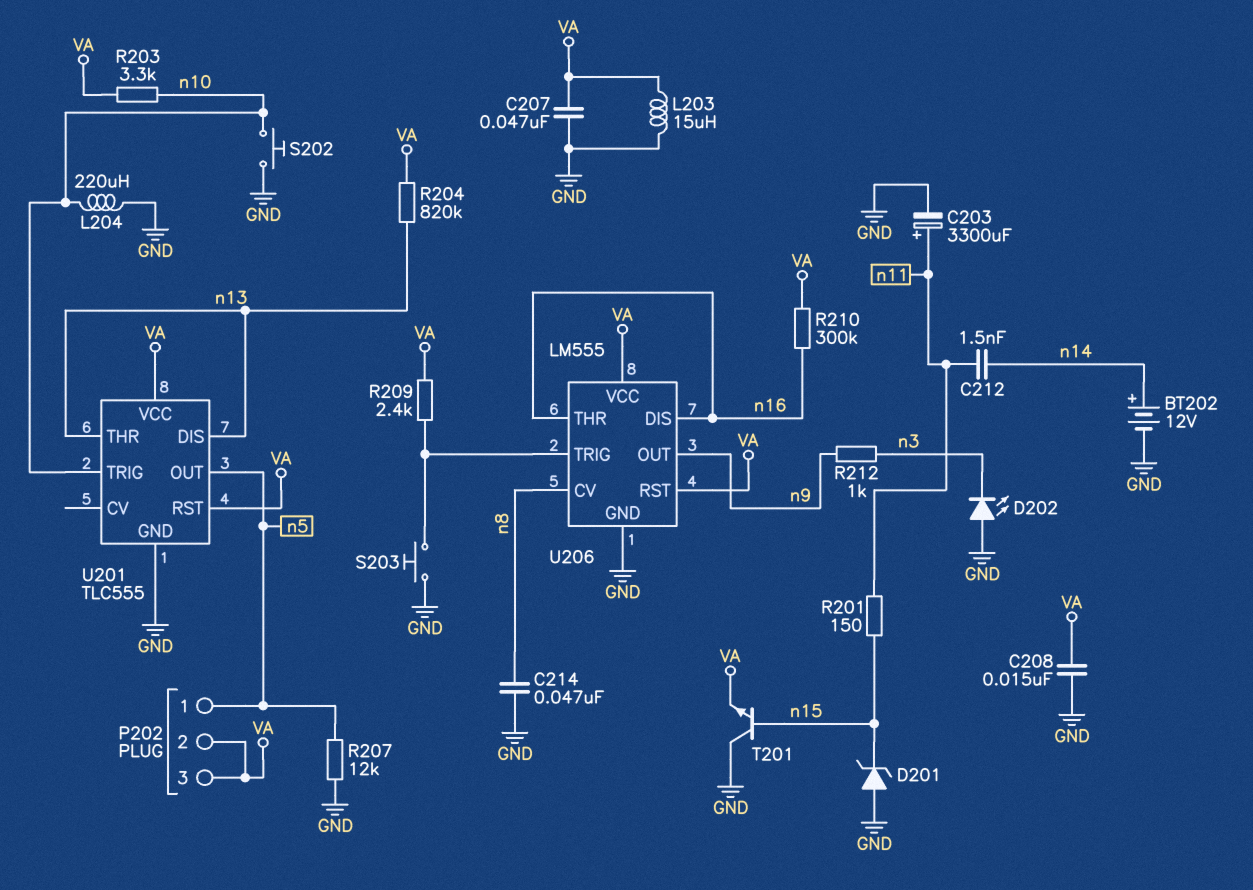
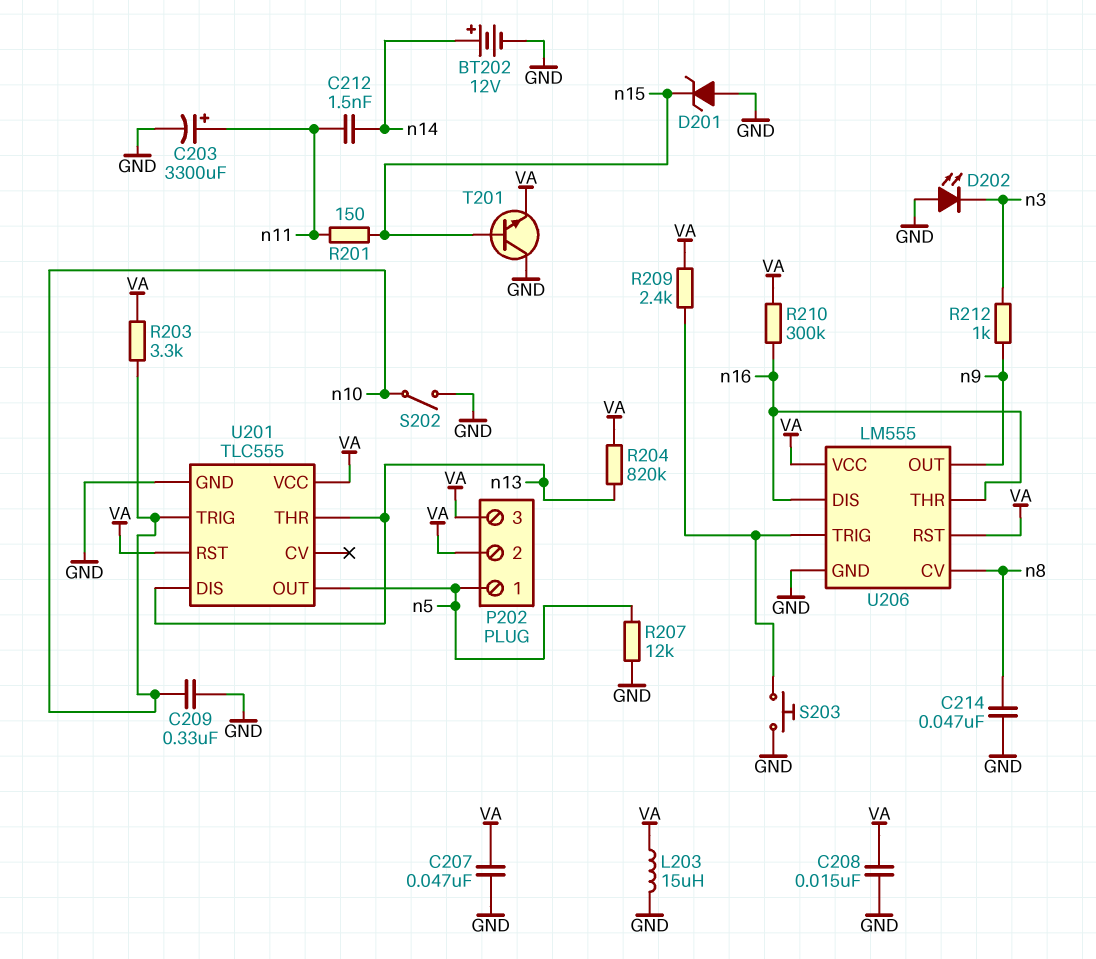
C209: none -> 330nF (GND, n10)
L204: 220uH (GND, n10) -> none
S202: button (GND, n10) -> switch (GND, n10)

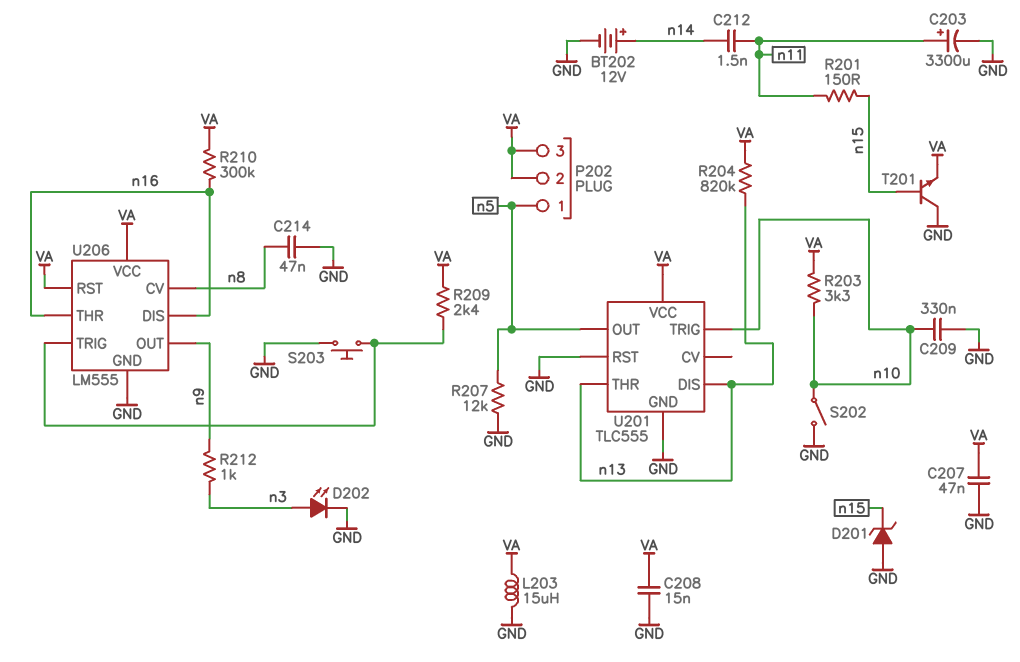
D202: LED (A GND, K n3) -> LED (A n3, K GND)
U201 pin RST: VA -> GND

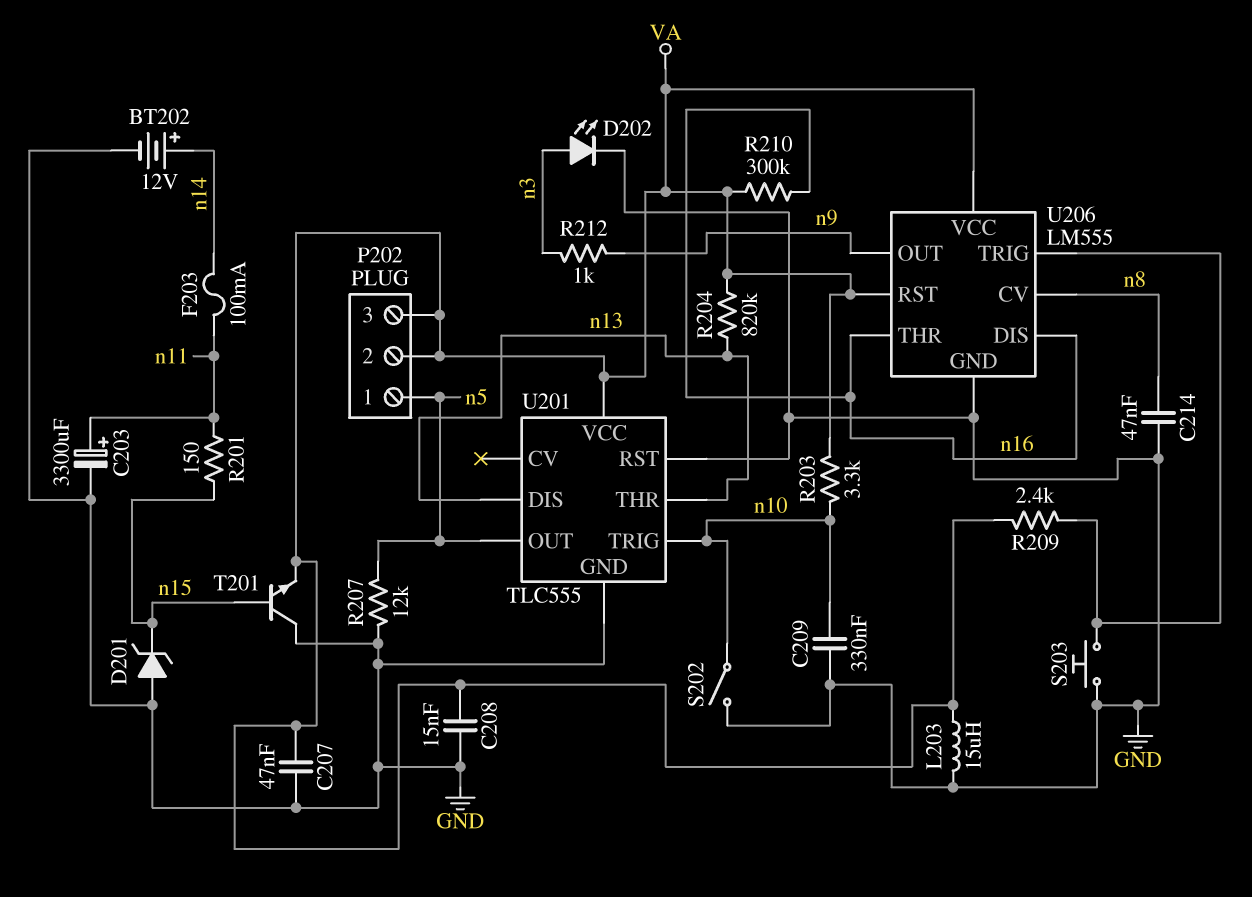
C212: 1.5nF (n11, n14) -> none
F203: none -> 100mA (n11, n14)

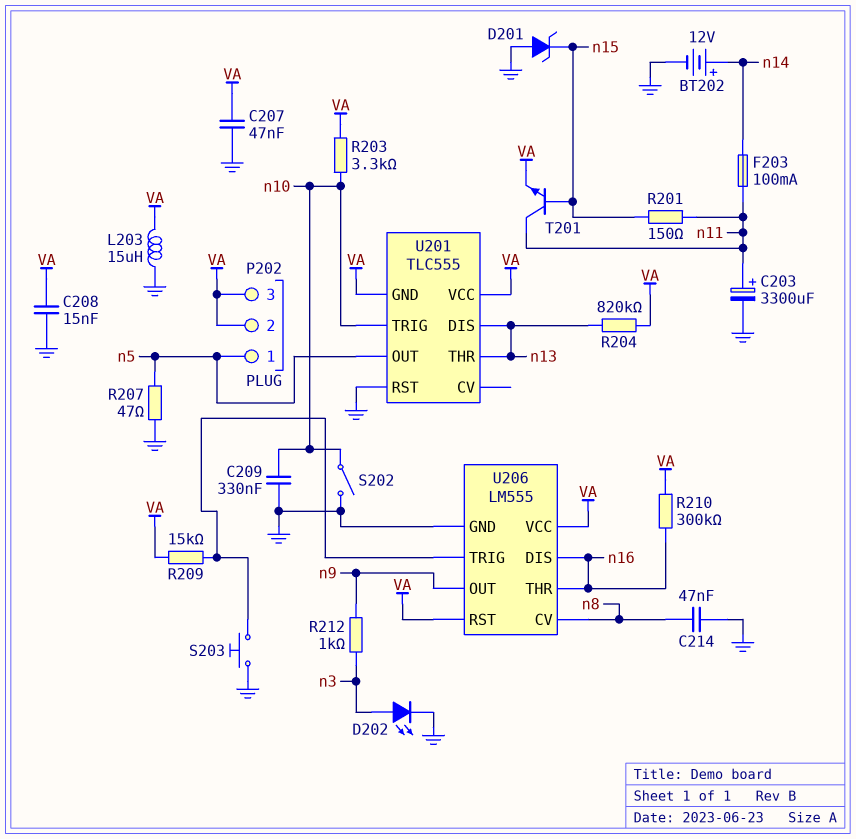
R207: 12k (GND, n5) -> 47 (GND, n5)
R209: 2.4k (U206/TRIG, VA) -> 15k (U206/TRIG, VA)
T201: NPN (B n15, C GND, E VA) -> NPN (B n15, C n11, E VA)
U201 pin GND: GND -> VA

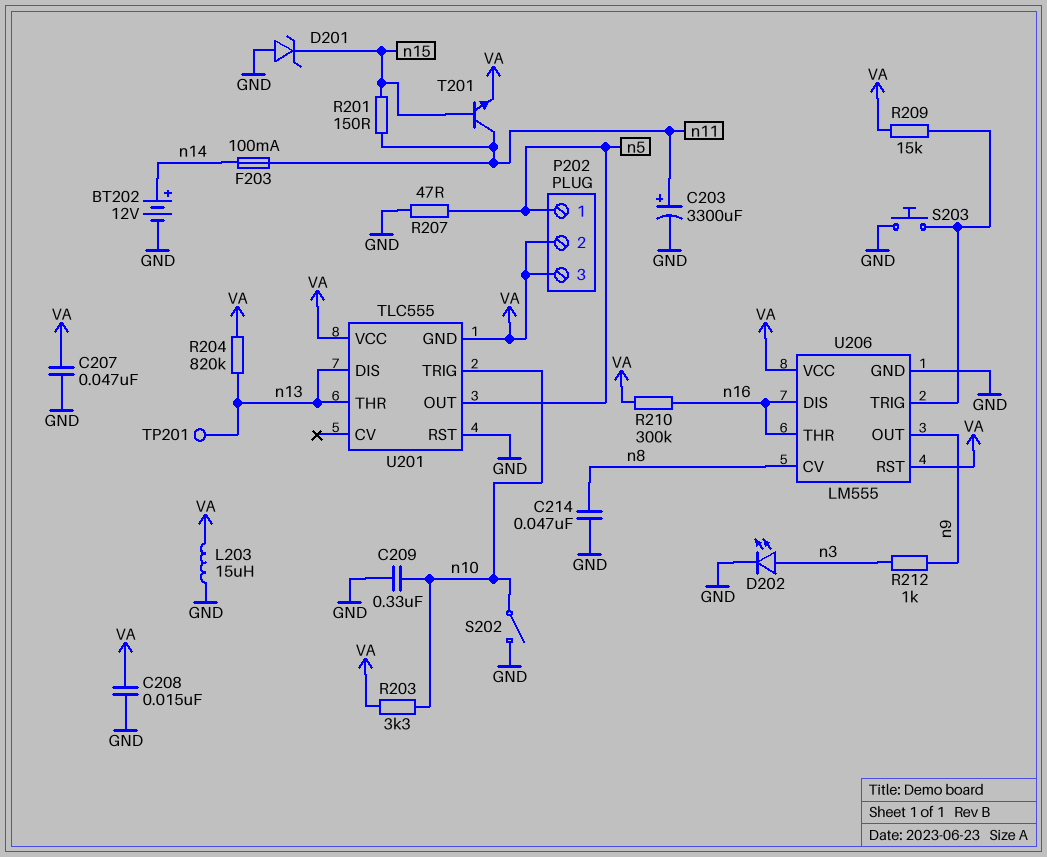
TP201: none -> test point (n13)

